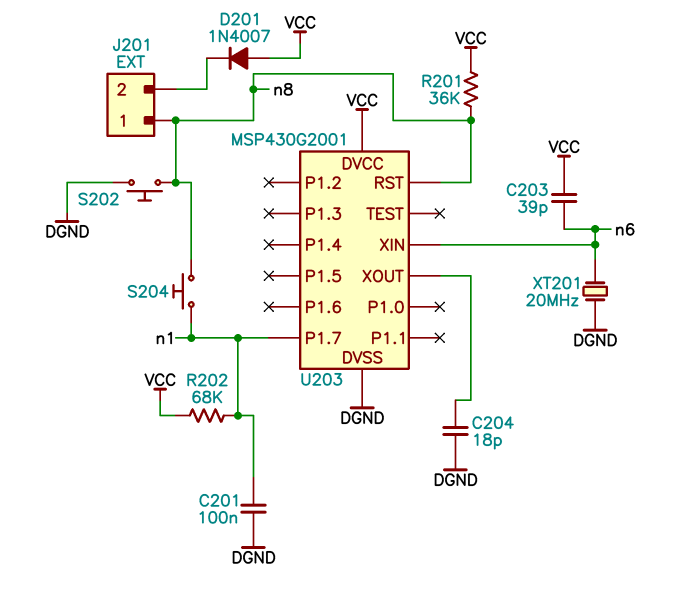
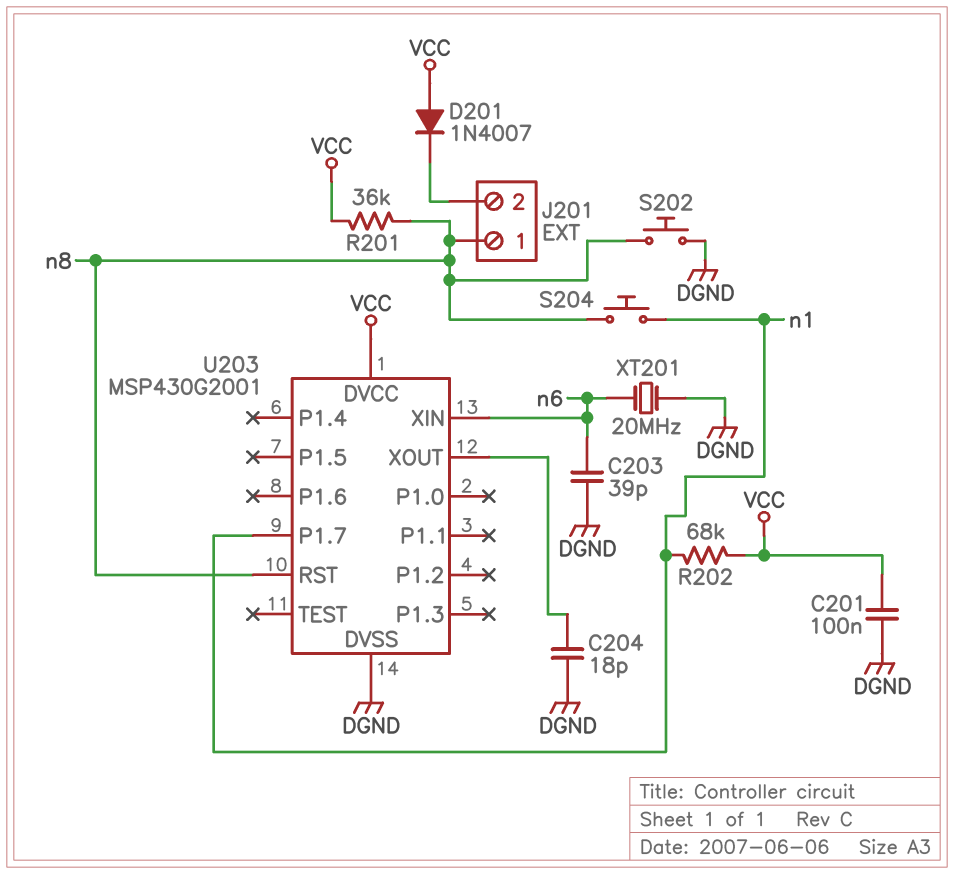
C201: 100nF (DGND, n1) -> 100nF (DGND, VCC)
C203: 39pF (VCC, n6) -> 39pF (DGND, n6)

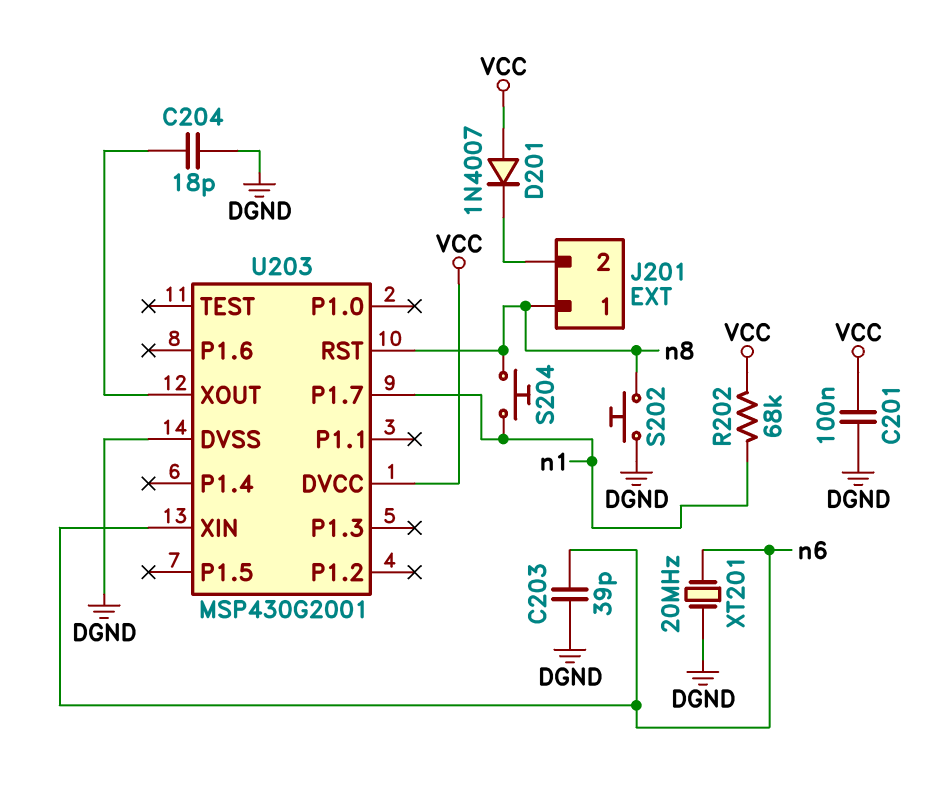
R201: 36k (VCC, n8) -> none

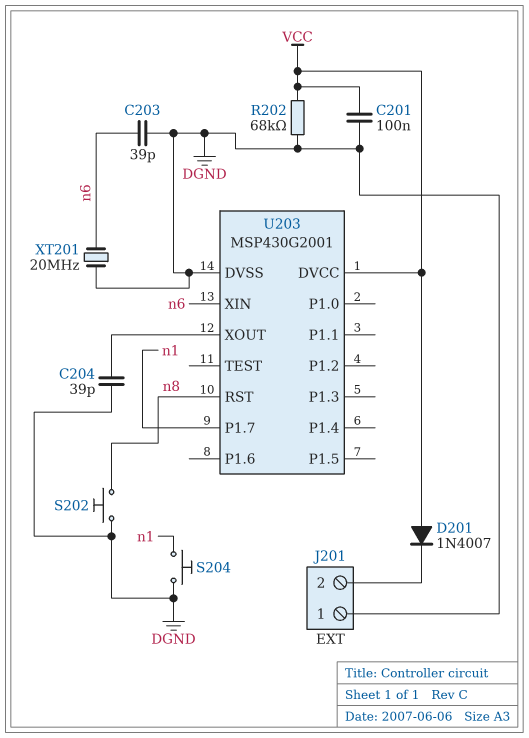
C204: 18pF (DGND, U203/XOUT) -> 39pF (DGND, U203/XOUT)
J201 pin 1: n8 -> DGND
R202: 68k (VCC, n1) -> 68k (DGND, VCC)
S204: button (n1, n8) -> button (DGND, n1)

